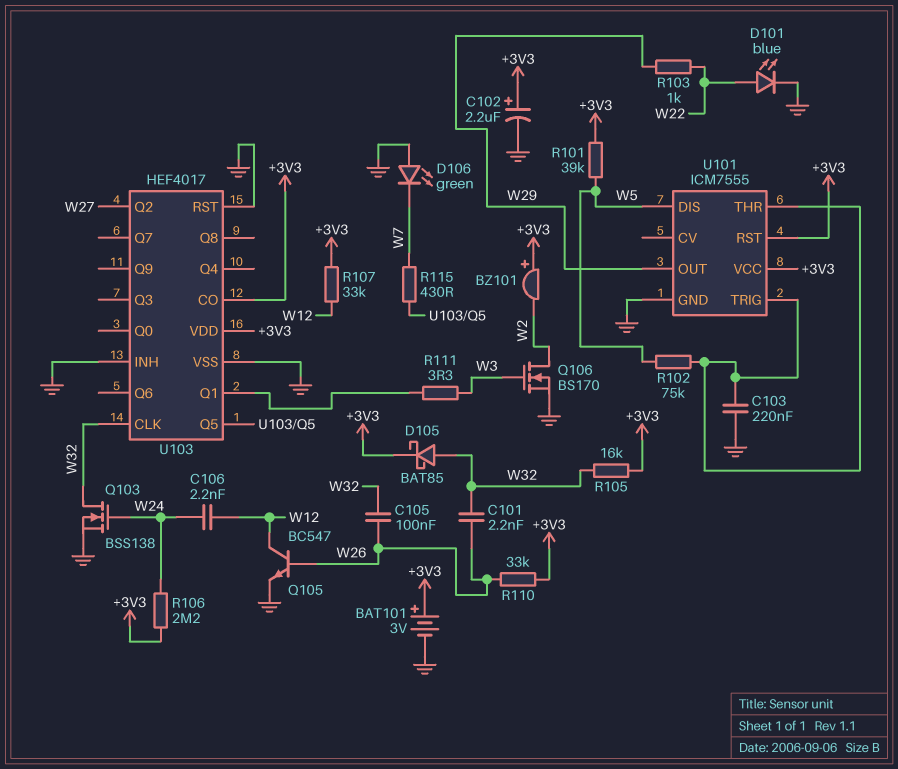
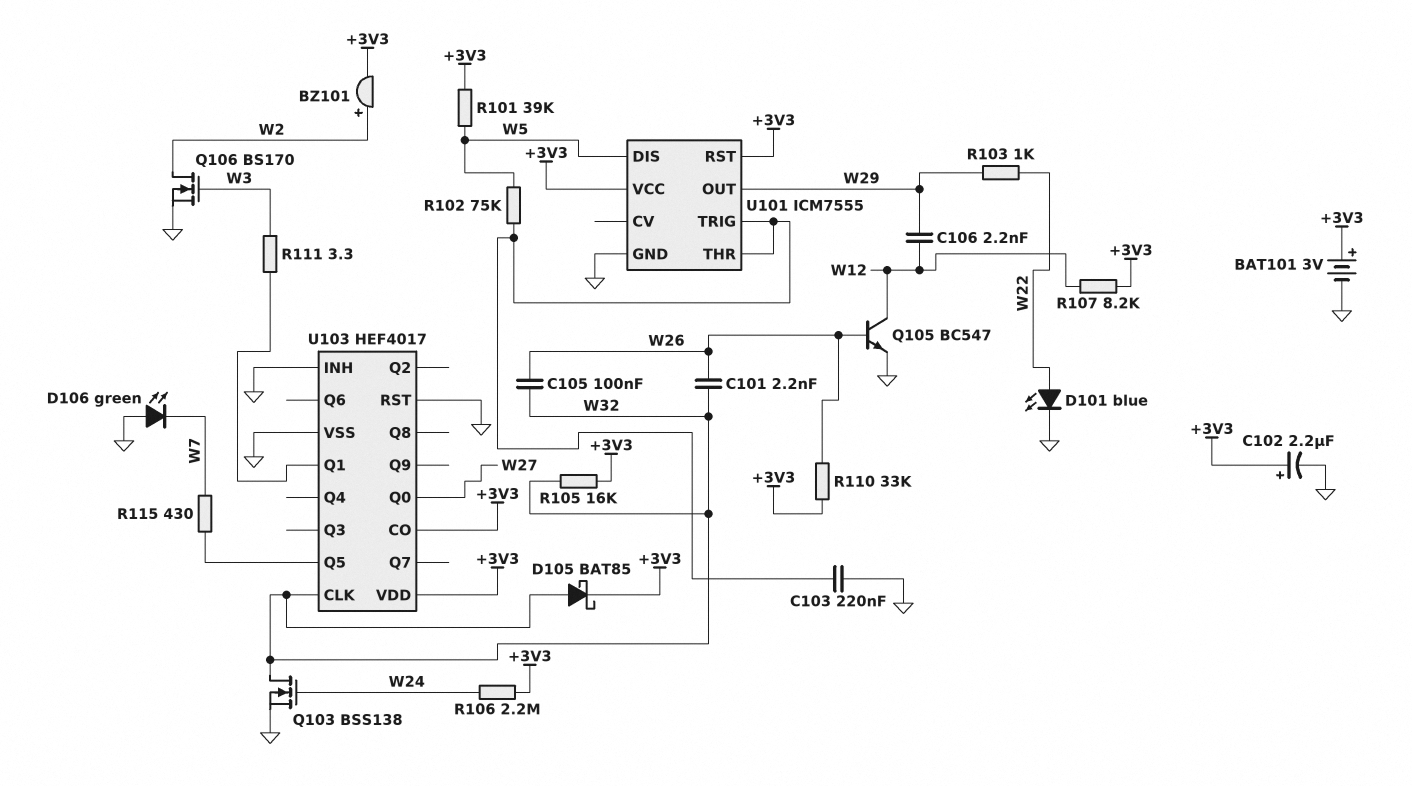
BZ101: buzzer (plus +3V3, minus W2) -> buzzer (plus W2, minus +3V3)
C106: 2.2nF (W12, W24) -> 2.2nF (W12, W29)
R107: 33k (+3V3, W12) -> 8.2k (+3V3, W12)
U103 pin Q0: none -> W27
U103 pin Q2: W27 -> none

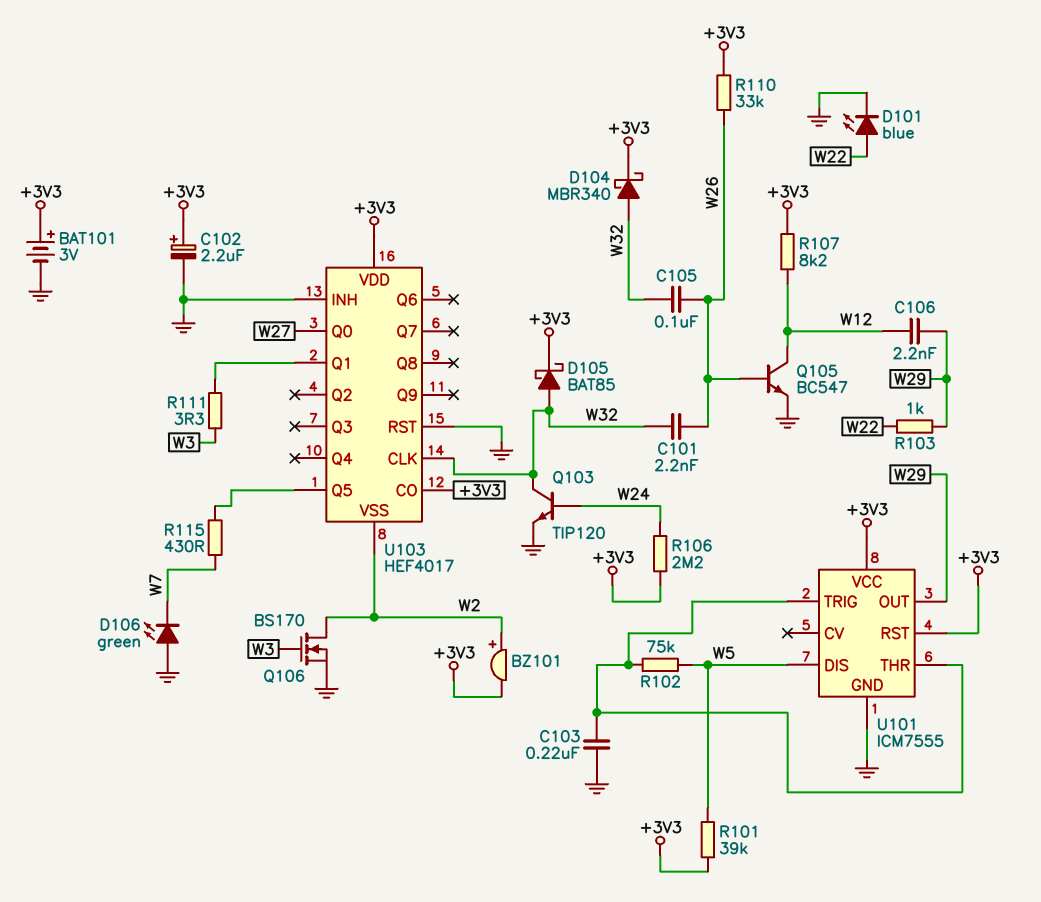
D104: none -> schottky MBR340 (A W32, K +3V3)
Q103: NMOS BSS138 (G W24, D W32, S GND) -> NPN TIP120 (B W24, C W32, E GND)
R105: 16k (+3V3, W32) -> none
U103 pin VSS: GND -> W2

